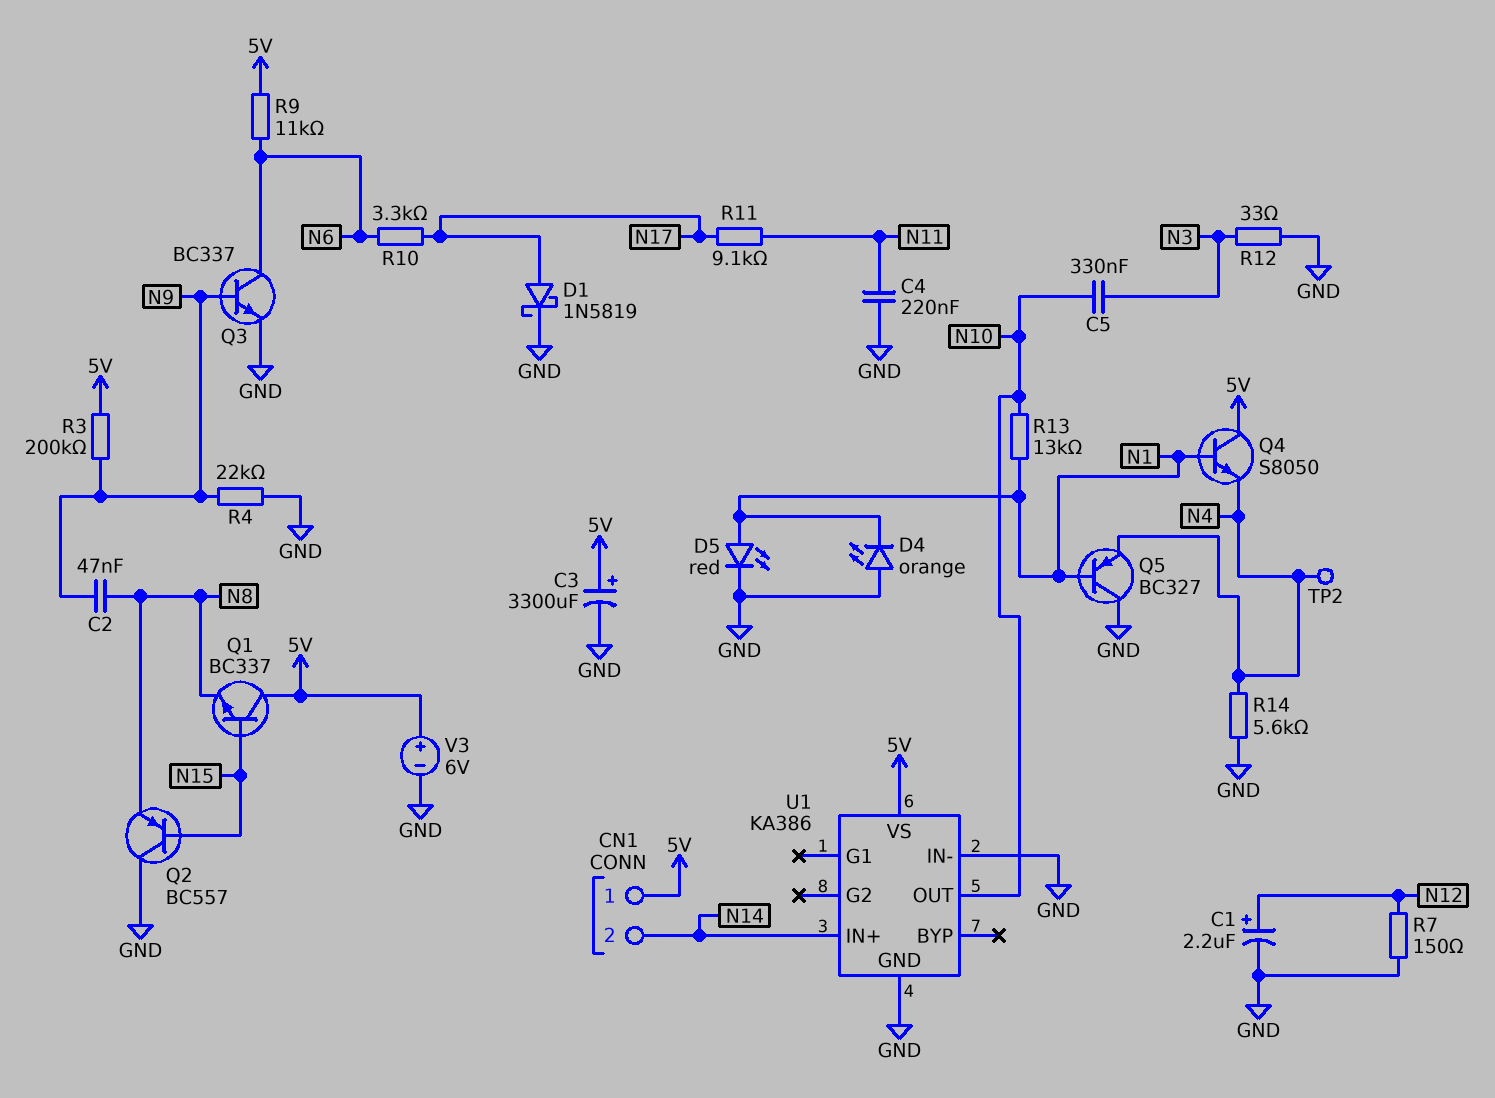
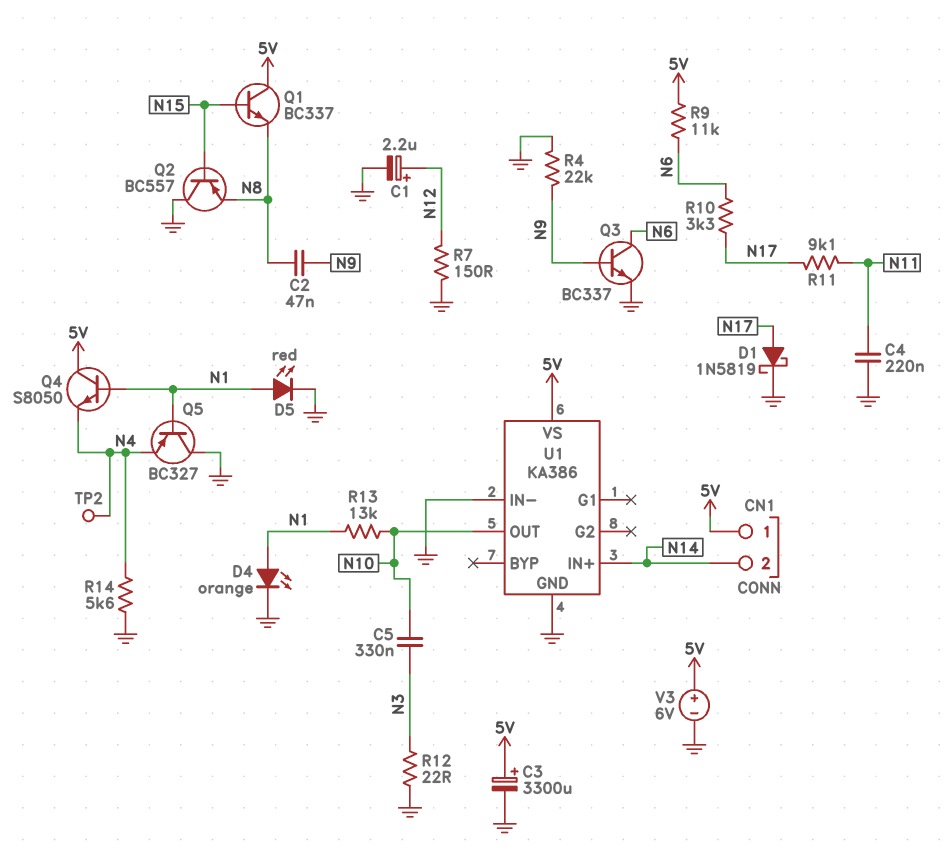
D4: LED orange (A GND, K N1) -> LED orange (A N1, K GND)
R3: 200k (5V, N9) -> none
R12: 33 (GND, N3) -> 22 (GND, N3)

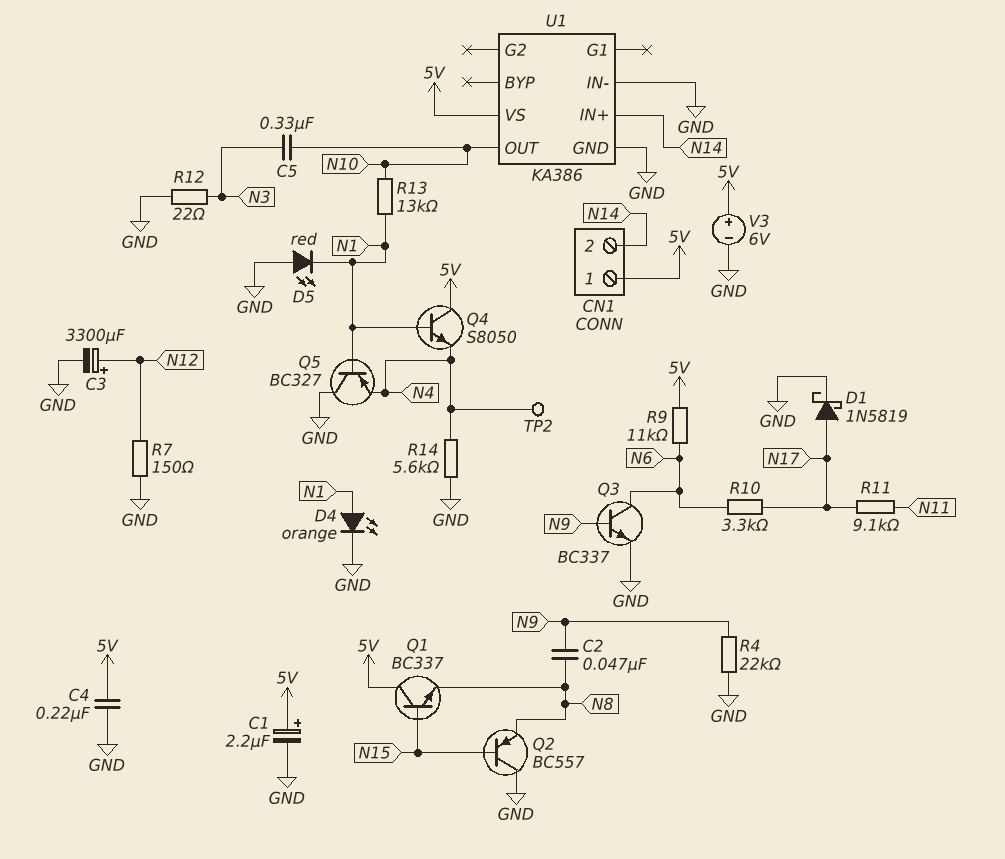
C1: 2.2uF (plus N12, minus GND) -> 2.2uF (plus 5V, minus GND)
C3: 3300uF (plus 5V, minus GND) -> 3300uF (plus N12, minus GND)
C4: 220nF (GND, N11) -> 220nF (5V, GND)
D5: LED red (A N1, K GND) -> LED red (A GND, K N1)

